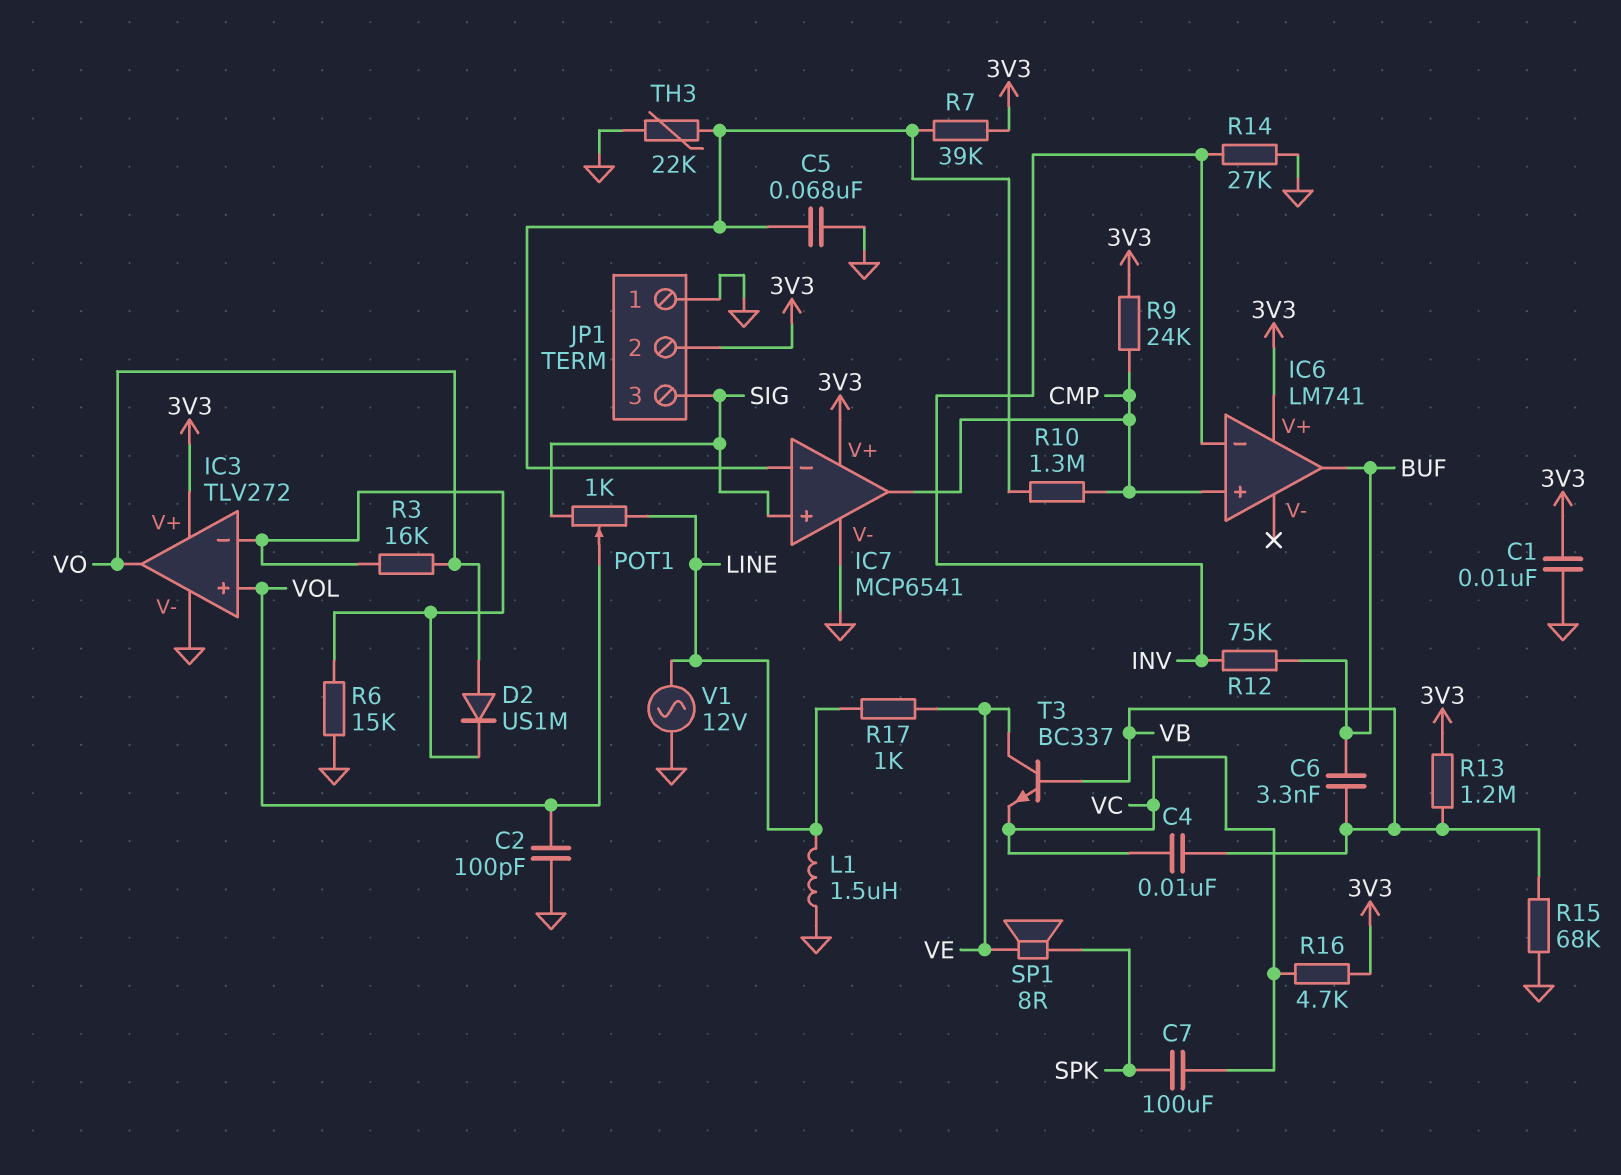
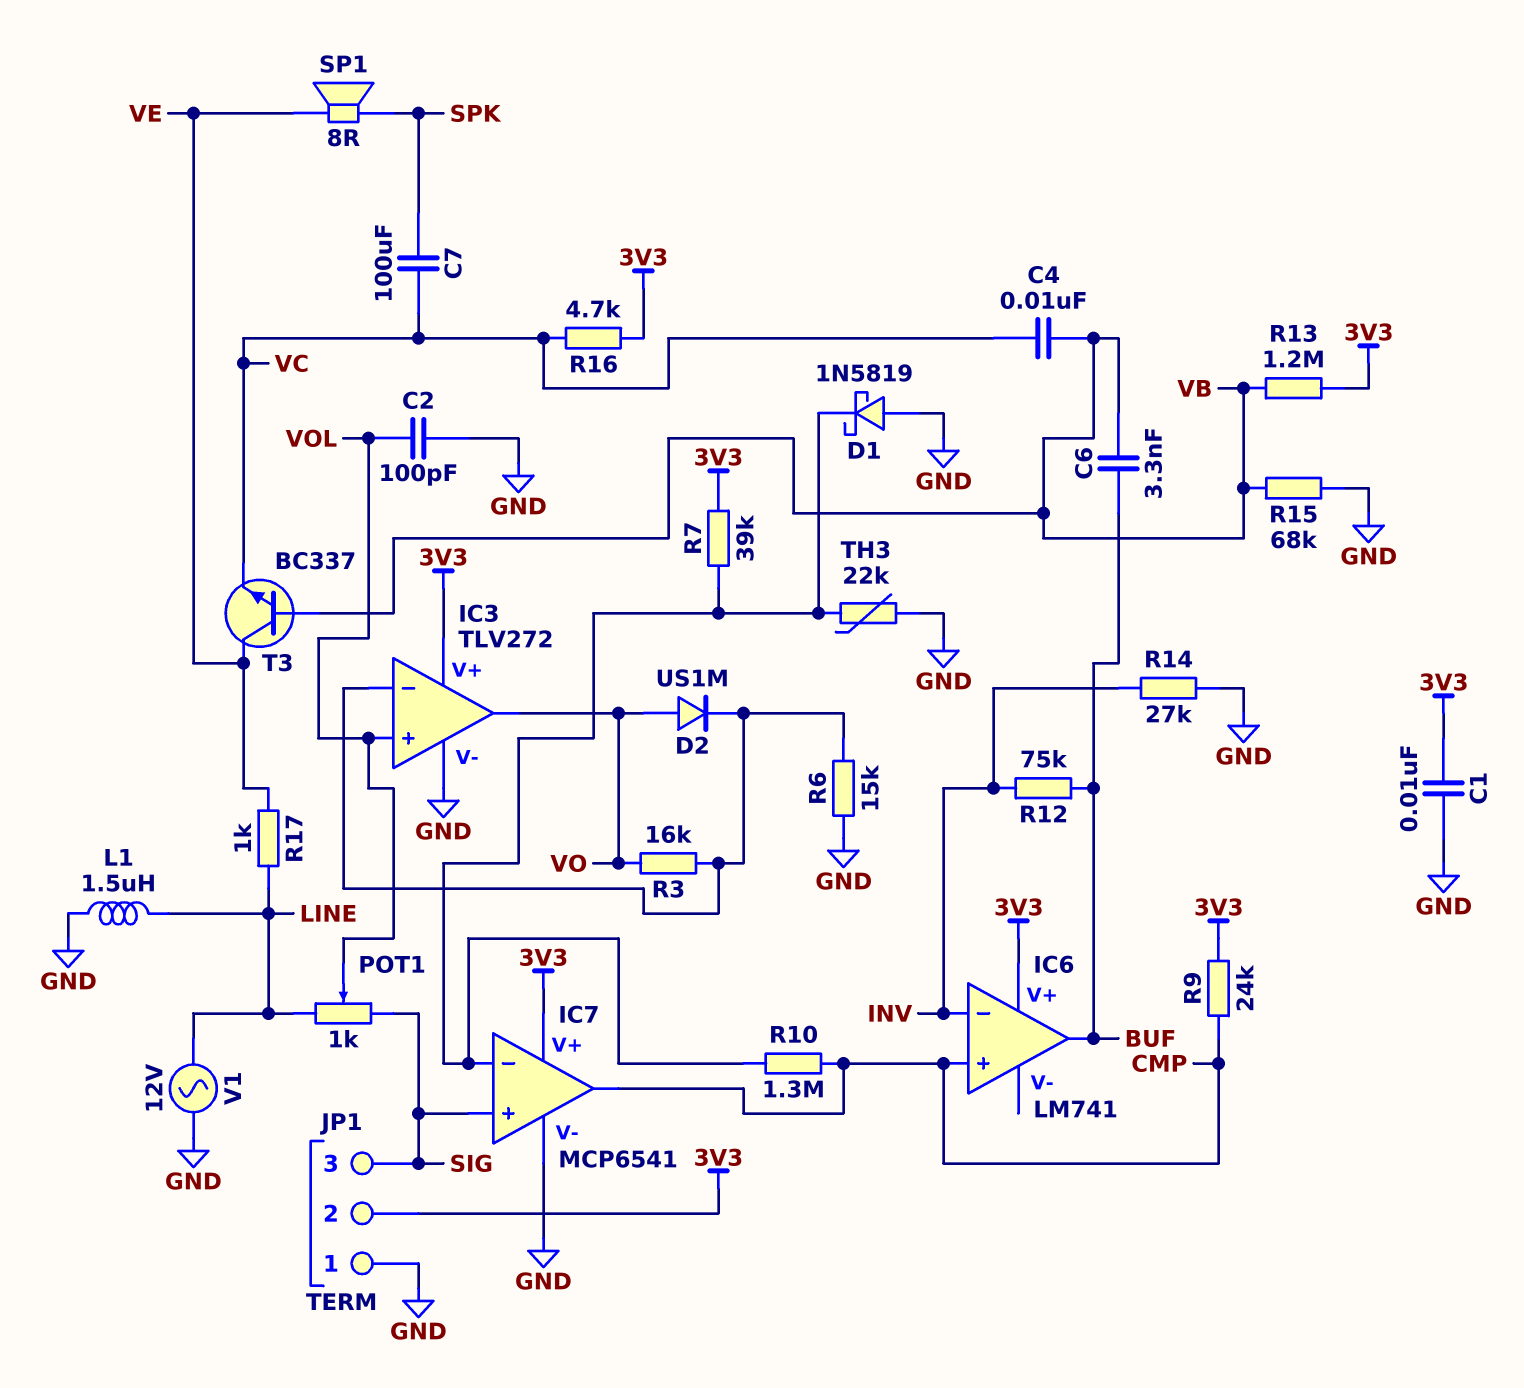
C5: 68nF (GND, IC7/in-) -> none
D1: none -> schottky 1N5819 (A GND, K IC7/in-)

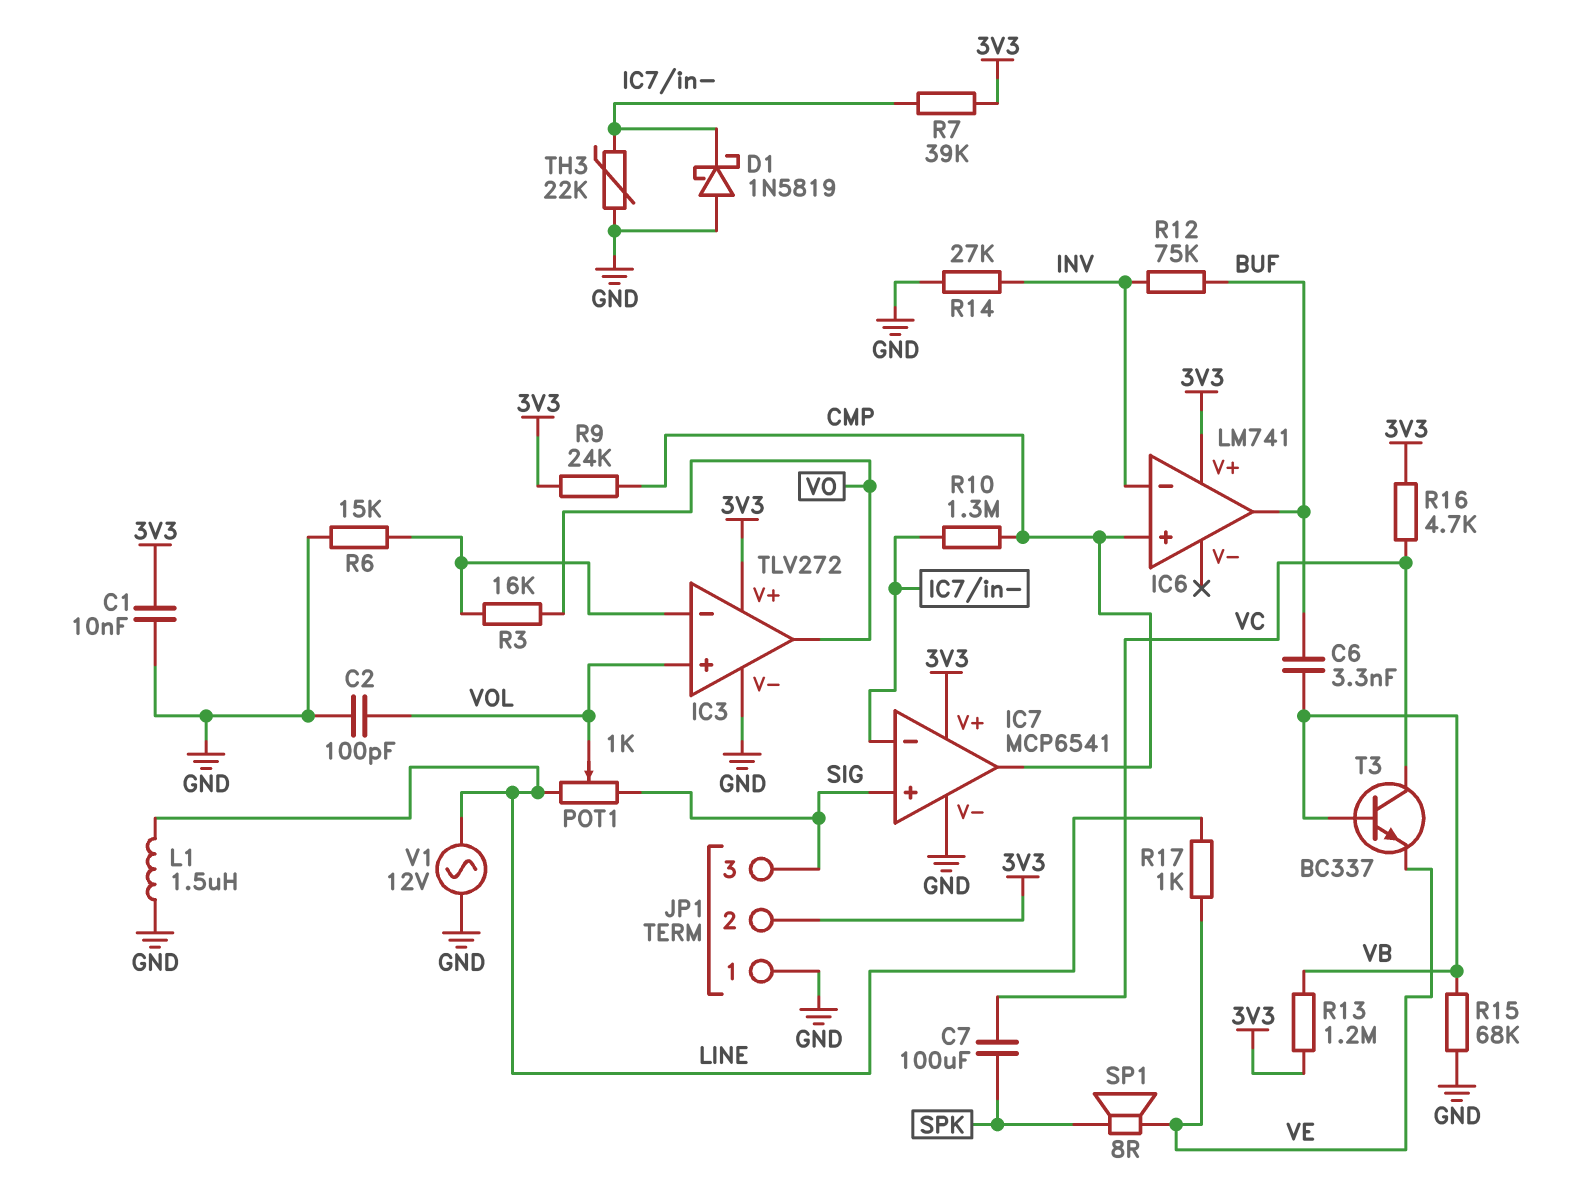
C4: 10nF (VB, VC) -> none
D2: diode US1M (A VO, K IC3/in-) -> none
T3: NPN BC337 (B VB, C VE, E VC) -> NPN BC337 (B VB, C VC, E VE)

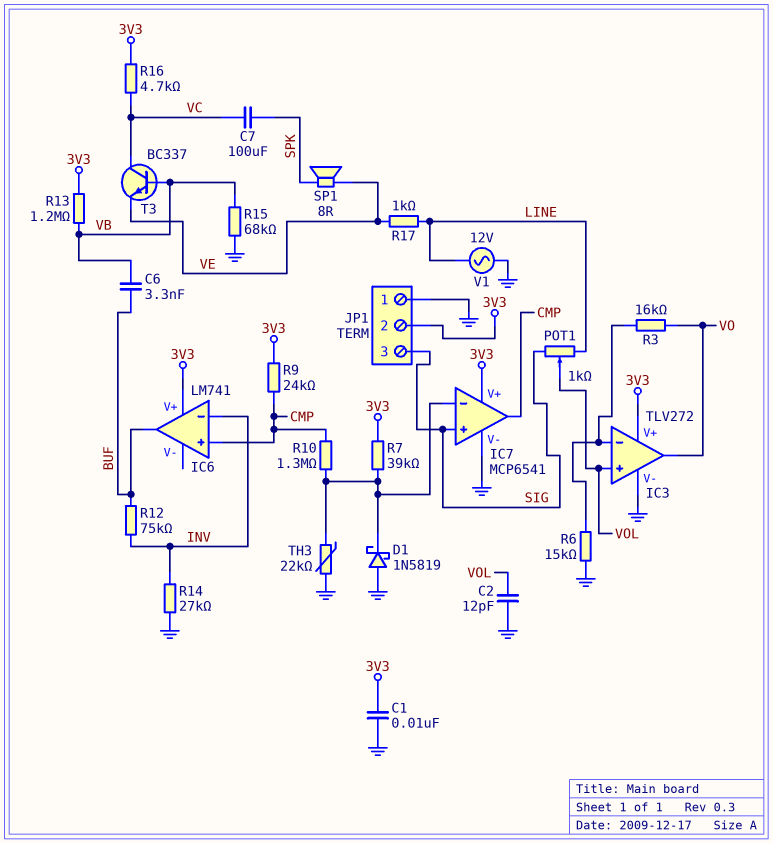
C2: 100pF (GND, VOL) -> 12pF (GND, VOL)
L1: 1.5uH (GND, LINE) -> none

